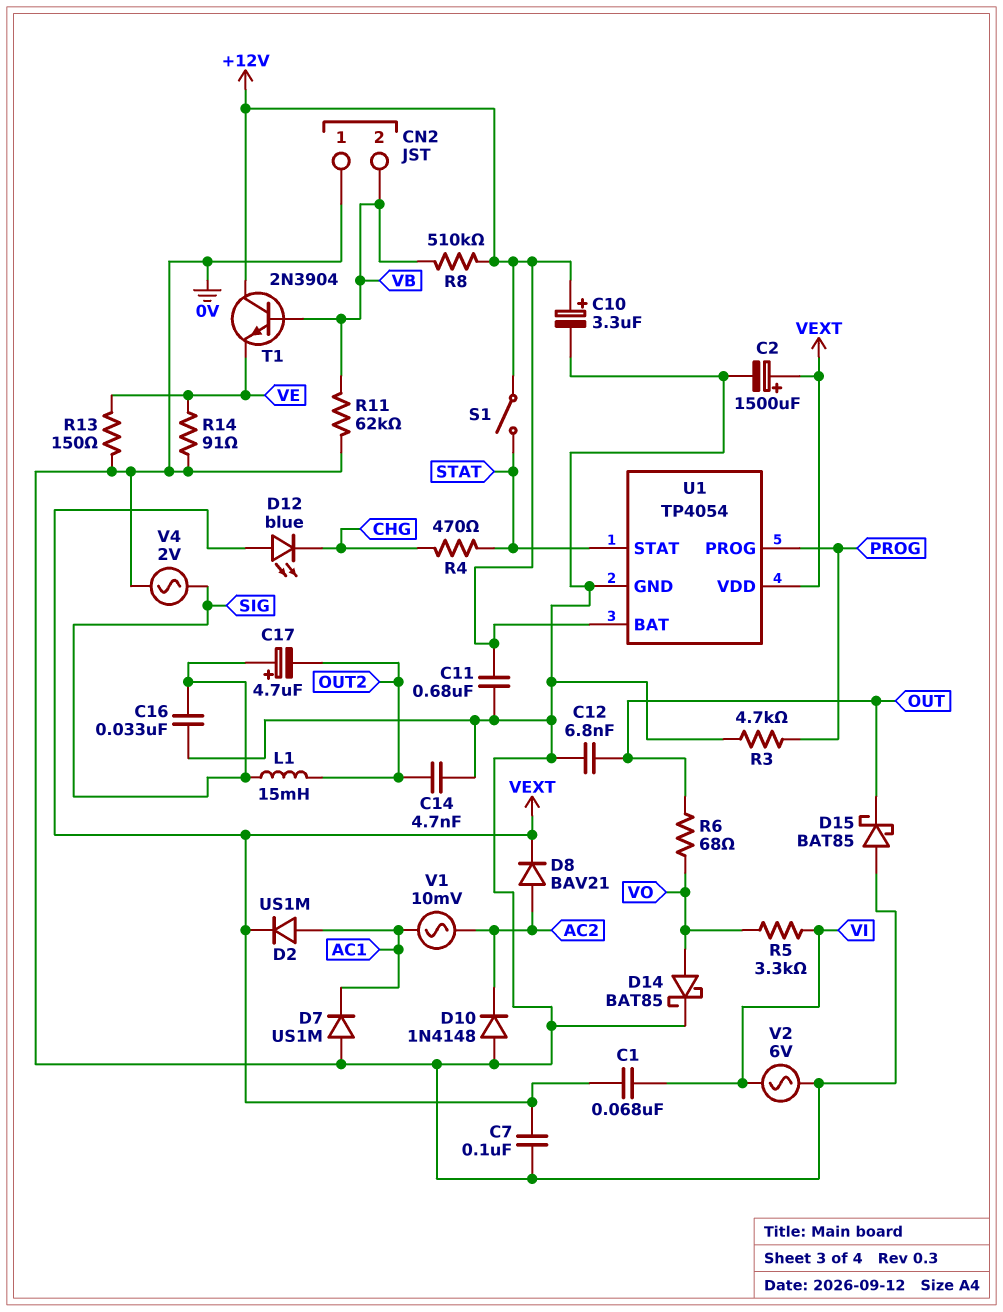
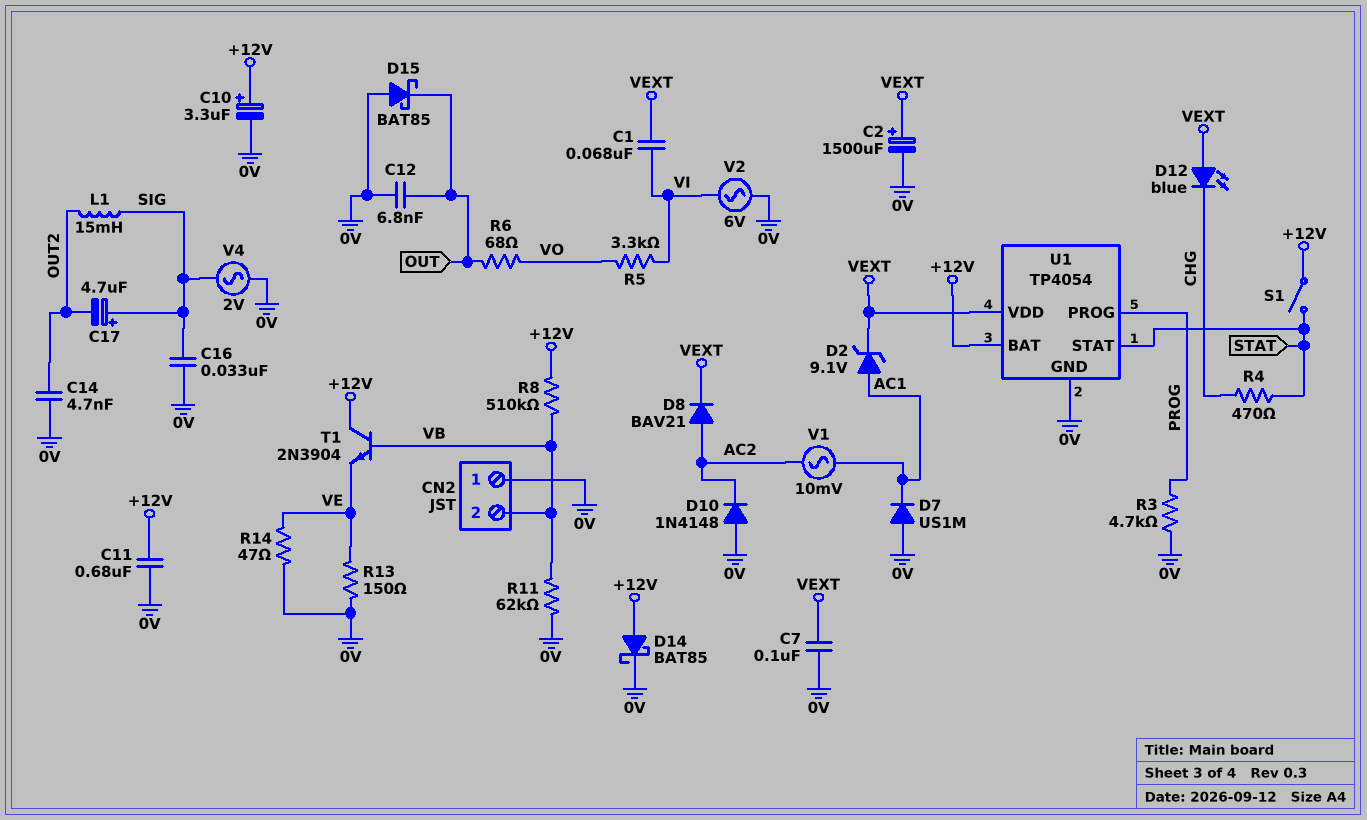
D2: diode US1M (A AC1, K VEXT) -> zener 9.1V (A AC1, K VEXT)
D14: schottky BAT85 (A VO, K 0V) -> schottky BAT85 (A +12V, K 0V)
R14: 91 (0V, VE) -> 47 (0V, VE)

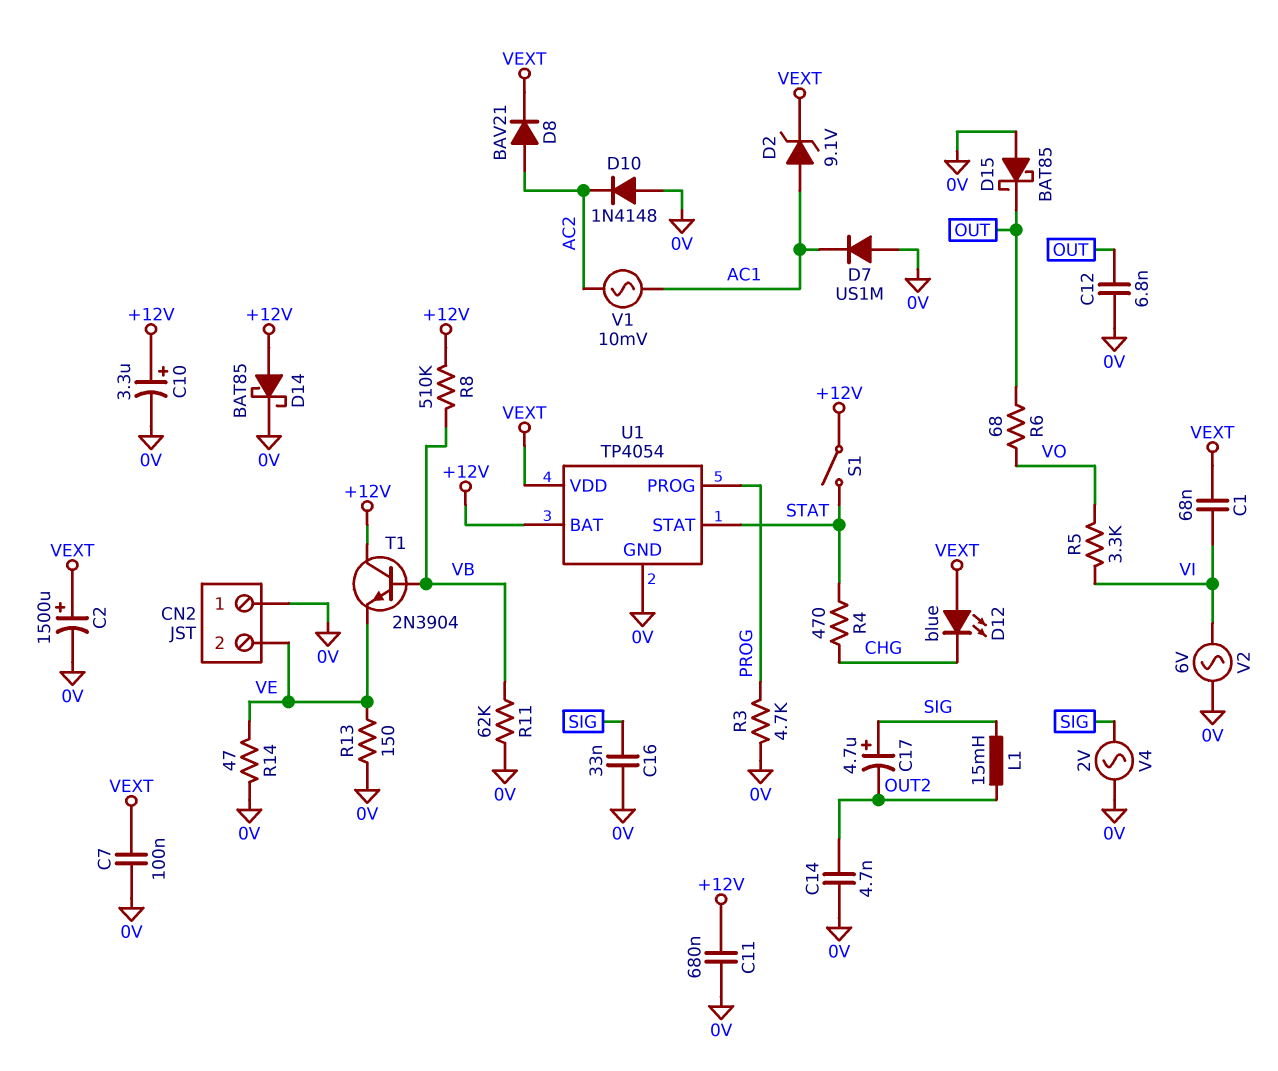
CN2 pin 2: VB -> VE

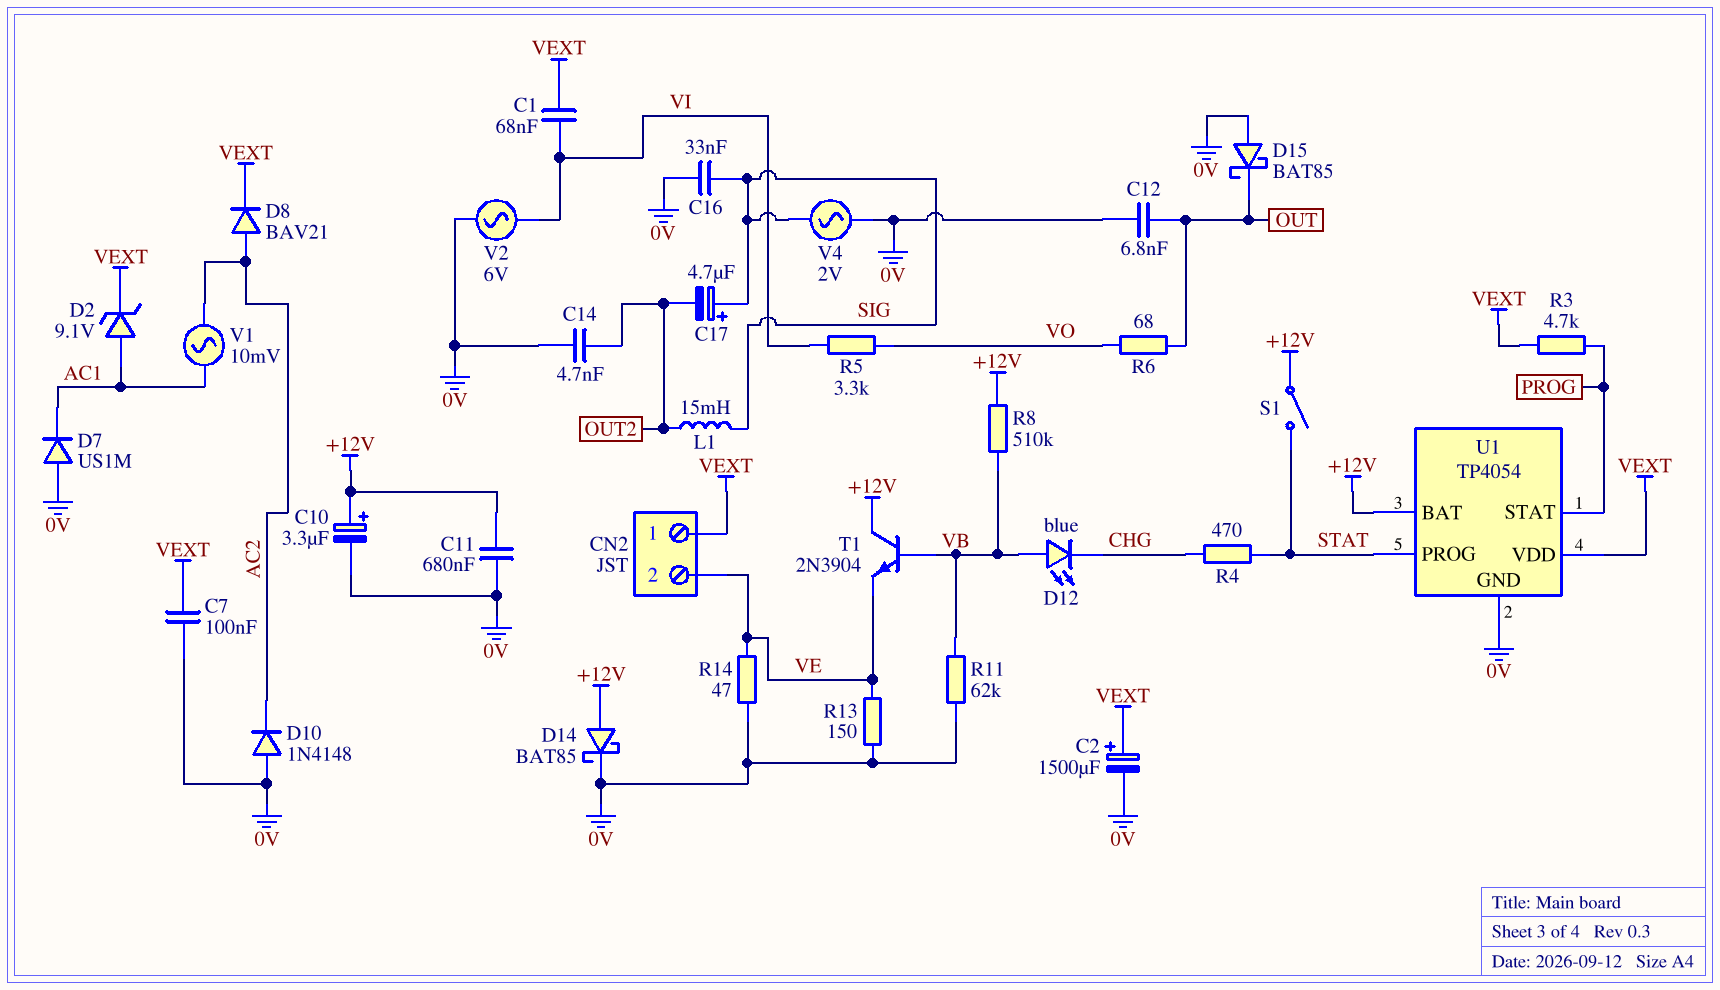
CN2 pin 1: 0V -> VEXT
D12: LED blue (A VEXT, K CHG) -> LED blue (A VB, K CHG)
R3: 4.7k (0V, PROG) -> 4.7k (PROG, VEXT)
U1 pin PROG: PROG -> STAT
U1 pin STAT: STAT -> PROG

